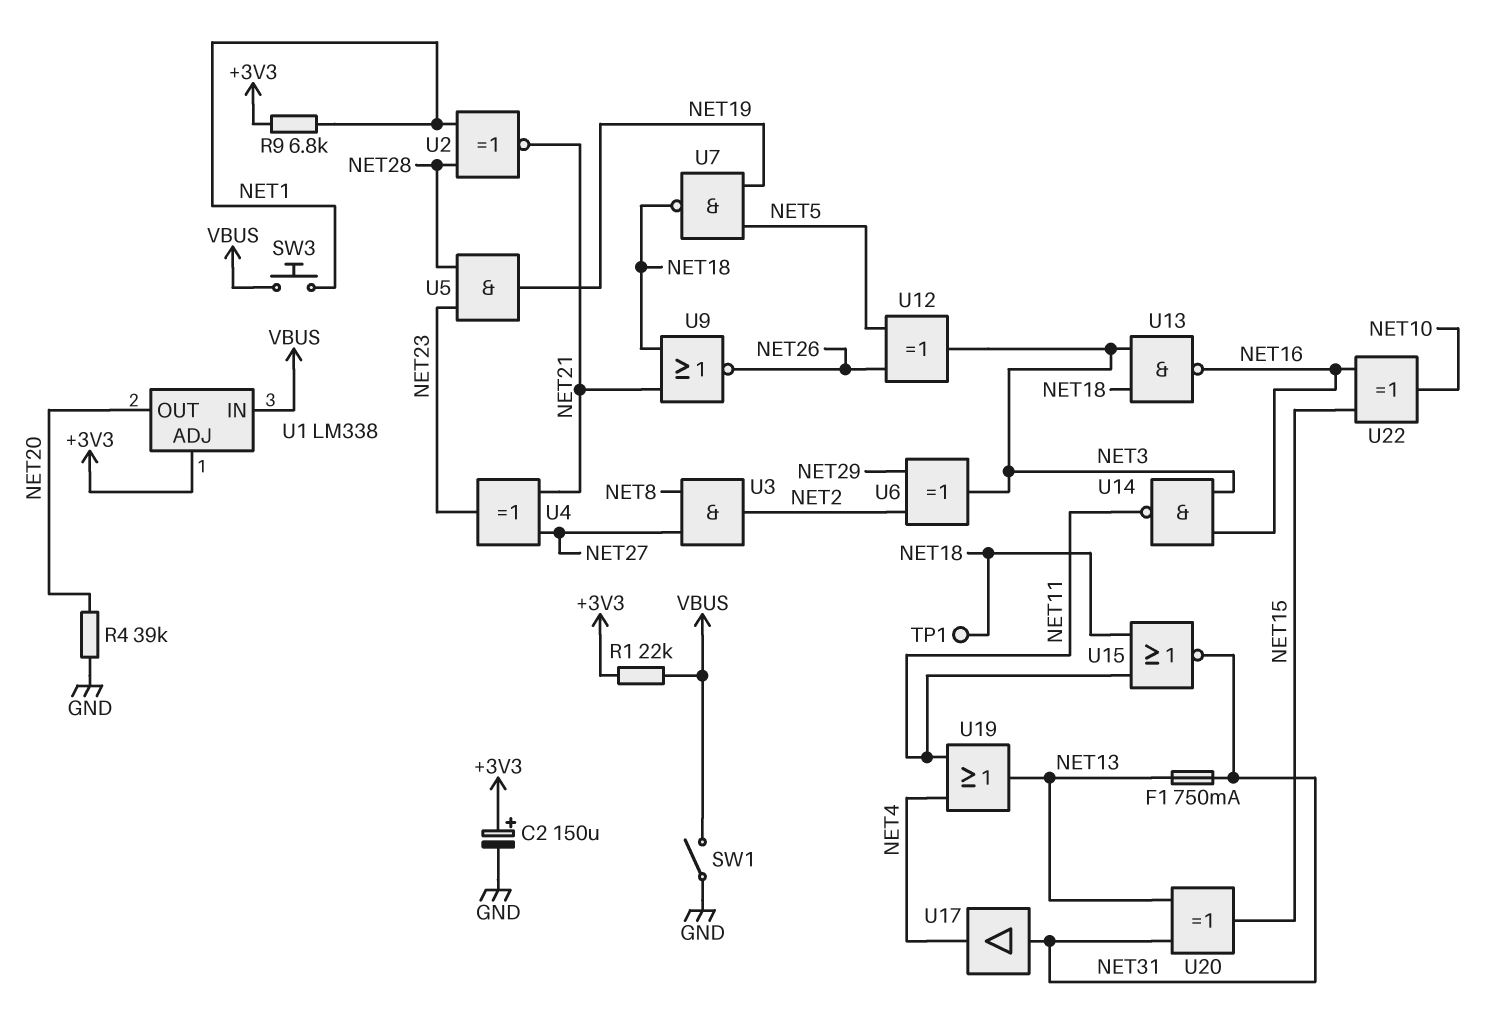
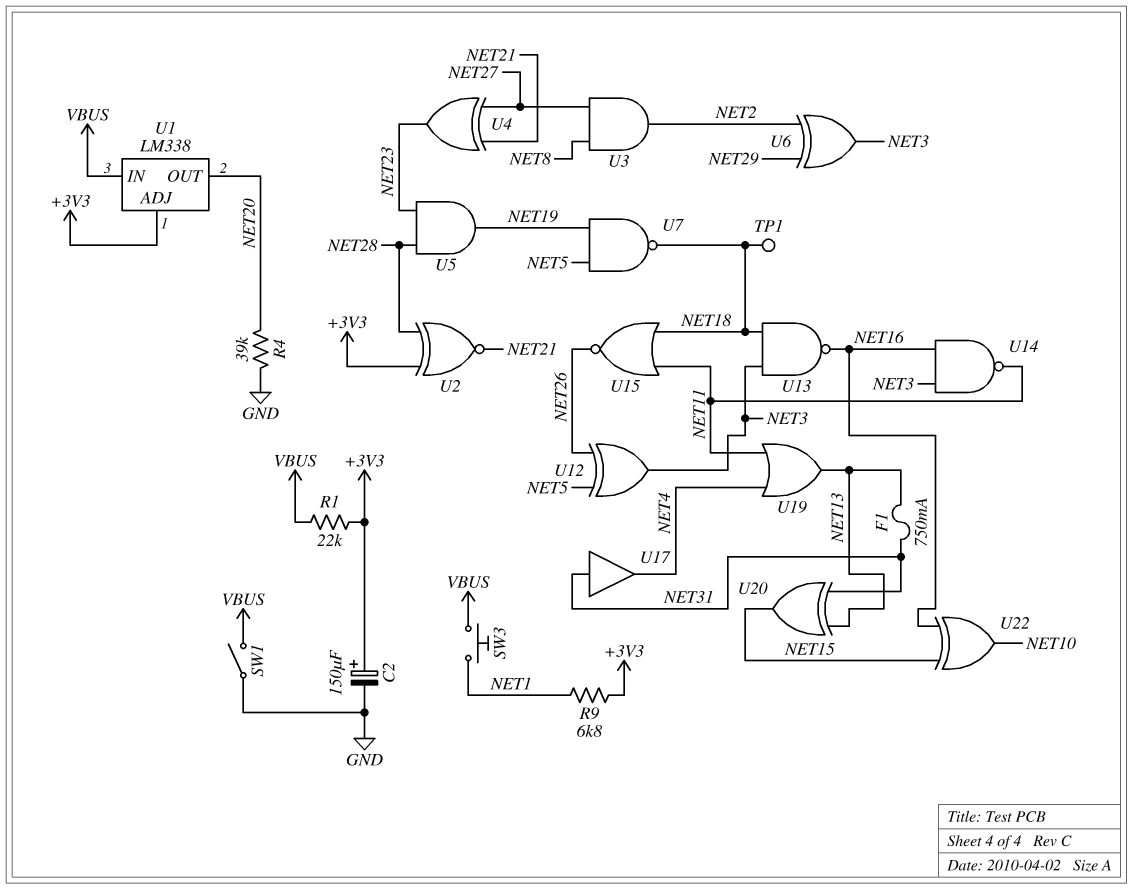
U2: XNOR (in NET1, in NET28, out NET21) -> XNOR (in +3V3, in NET28, out NET21)
U9: NOR (in NET18, in NET21, out NET26) -> none
U15: NOR (in NET11, in NET18, out NET31) -> NOR (in NET11, in NET18, out NET26)

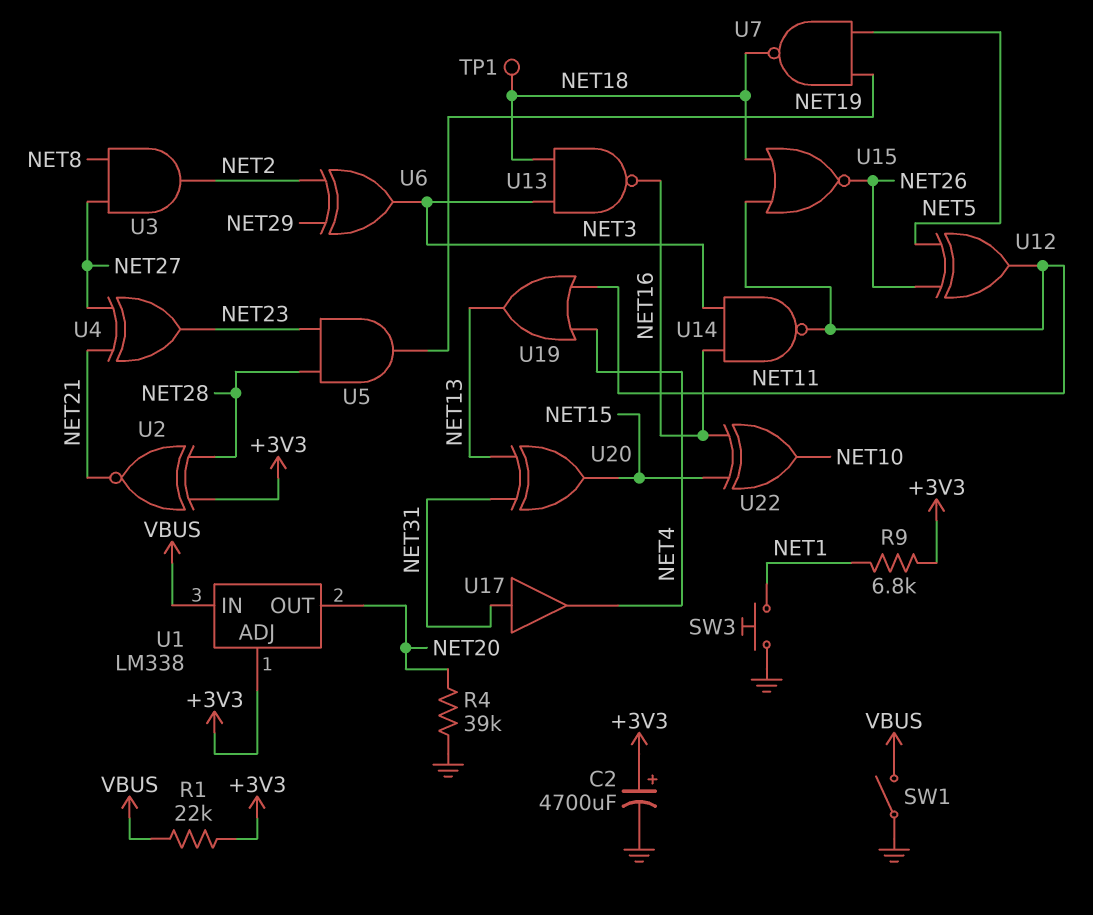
C2: 150uF (plus +3V3, minus GND) -> 4700uF (plus +3V3, minus GND)
F1: 750mA (NET13, NET31) -> none
SW3: button (NET1, VBUS) -> button (GND, NET1)
U12: XOR (in NET5, in NET26, out NET3) -> XOR (in NET5, in NET26, out NET11)

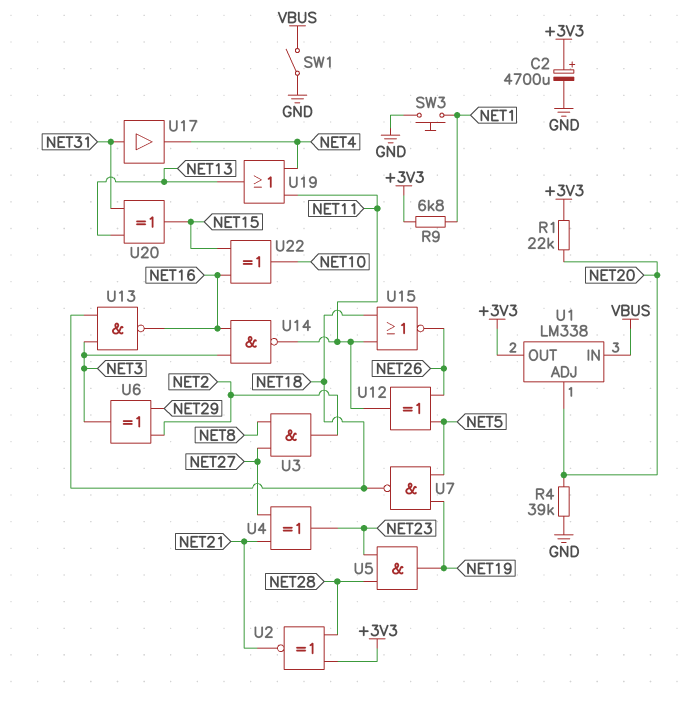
R1: 22k (+3V3, VBUS) -> 22k (+3V3, NET20)
TP1: test point (NET18) -> none
U1 pin ADJ: +3V3 -> NET20
U1 pin OUT: NET20 -> +3V3

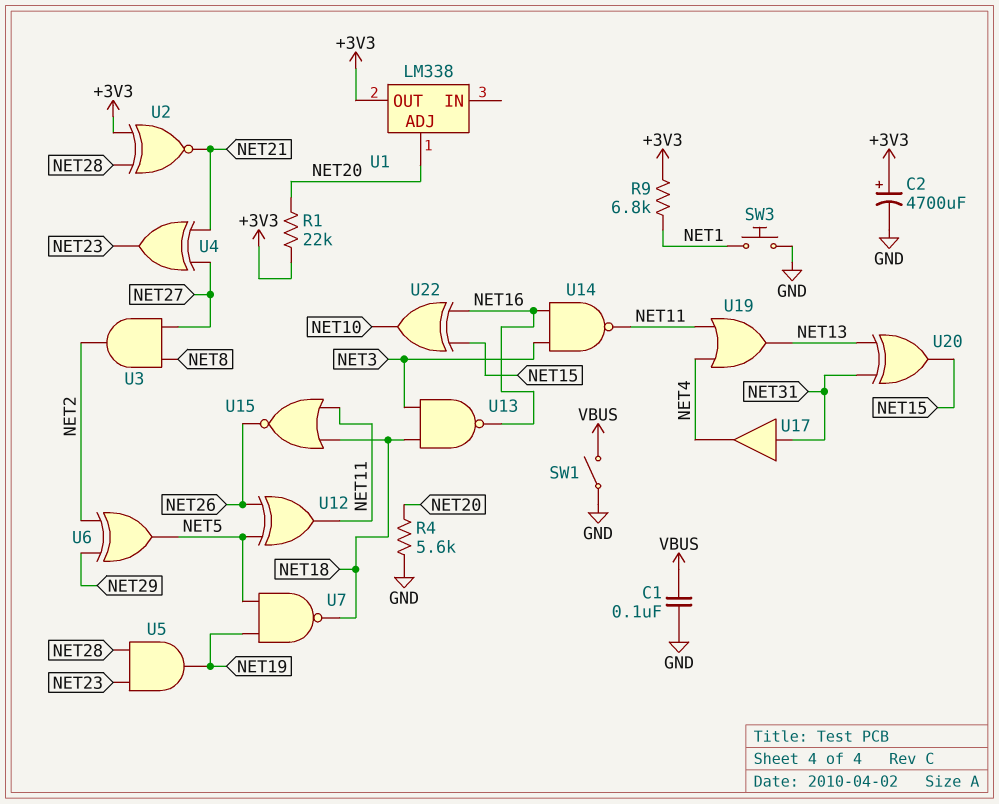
C1: none -> 100nF (GND, VBUS)
R4: 39k (GND, NET20) -> 5.6k (GND, NET20)
U1 pin IN: VBUS -> none
U6: XOR (in NET2, in NET29, out NET3) -> XOR (in NET2, in NET29, out NET5)

